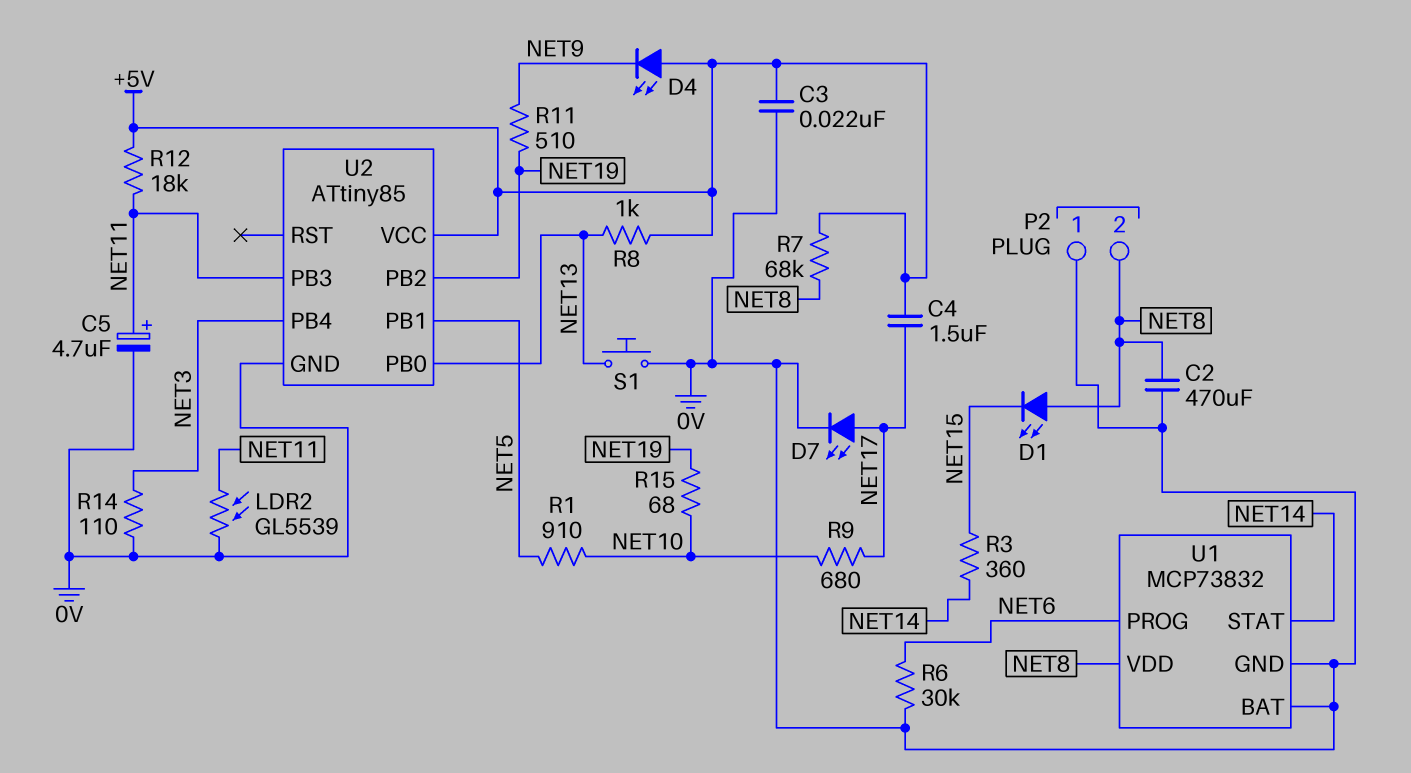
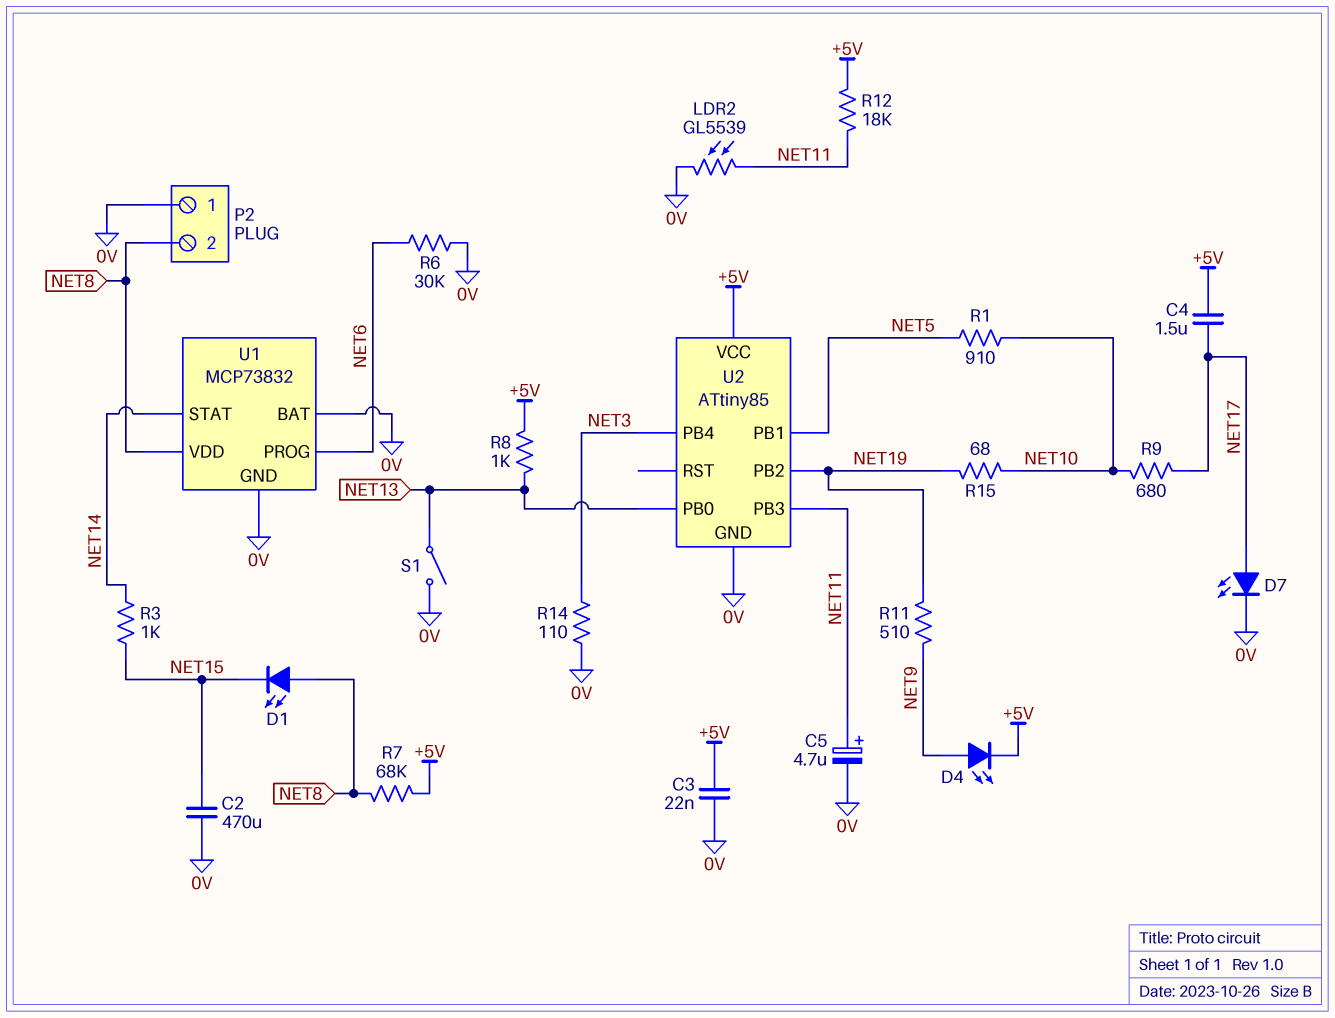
C2: 470uF (0V, NET8) -> 470uF (0V, NET15)
D4: LED (A +5V, K NET9) -> LED (A NET9, K +5V)
R3: 360 (NET14, NET15) -> 1k (NET14, NET15)
S1: button (0V, NET13) -> switch (0V, NET13)

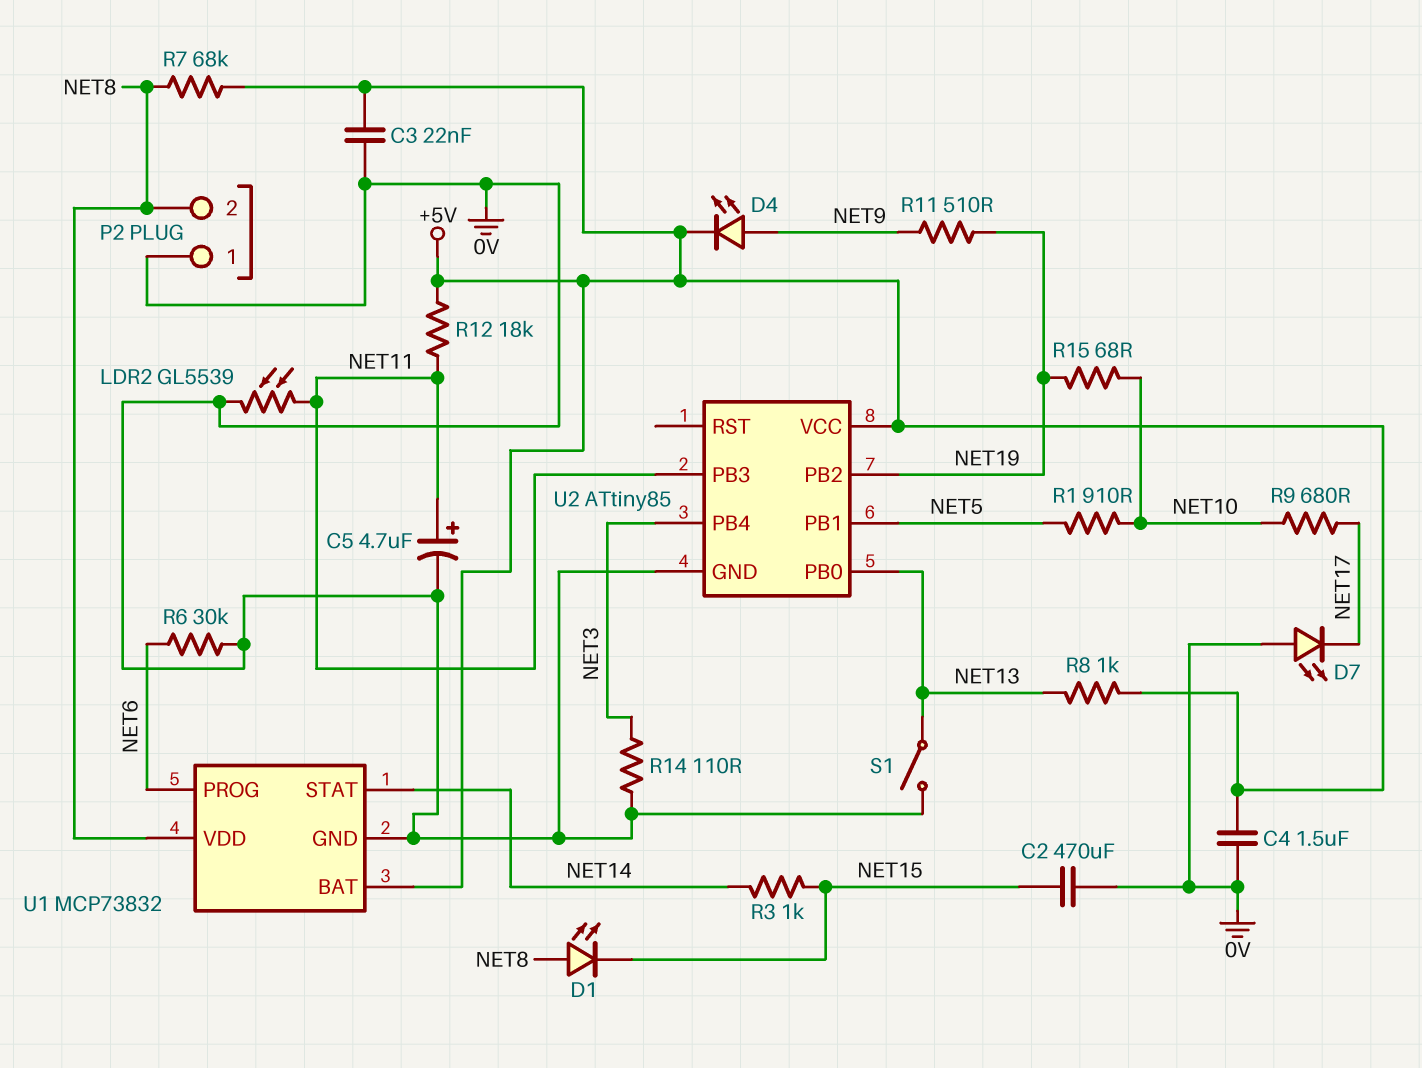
C4: 1.5uF (+5V, NET17) -> 1.5uF (+5V, 0V)
D7: LED (A NET17, K 0V) -> LED (A 0V, K NET17)
U1 pin BAT: 0V -> +5V

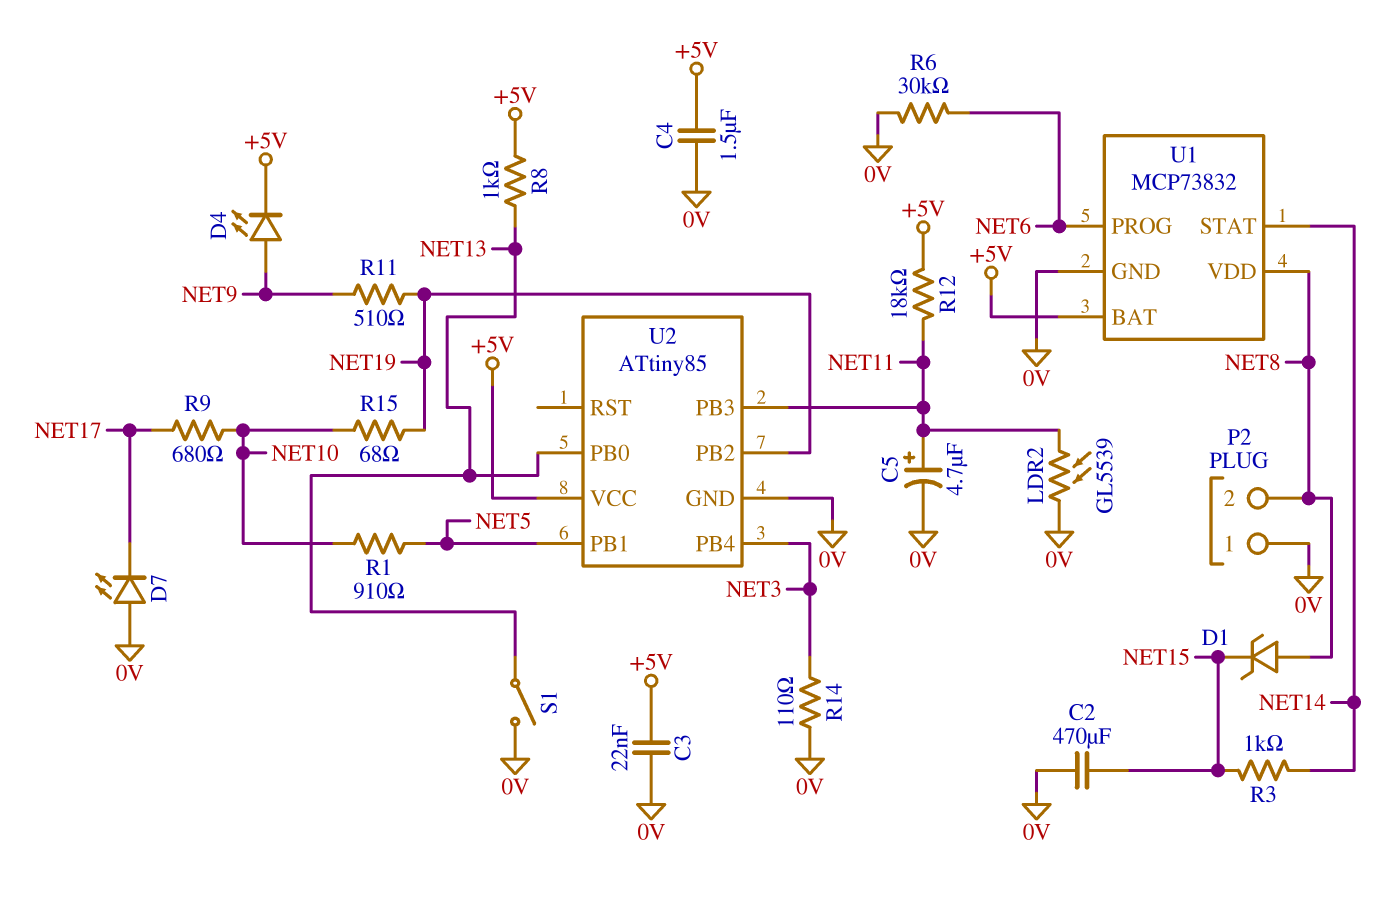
D1: LED (A NET8, K NET15) -> zener (A NET8, K NET15)
R7: 68k (+5V, NET8) -> none

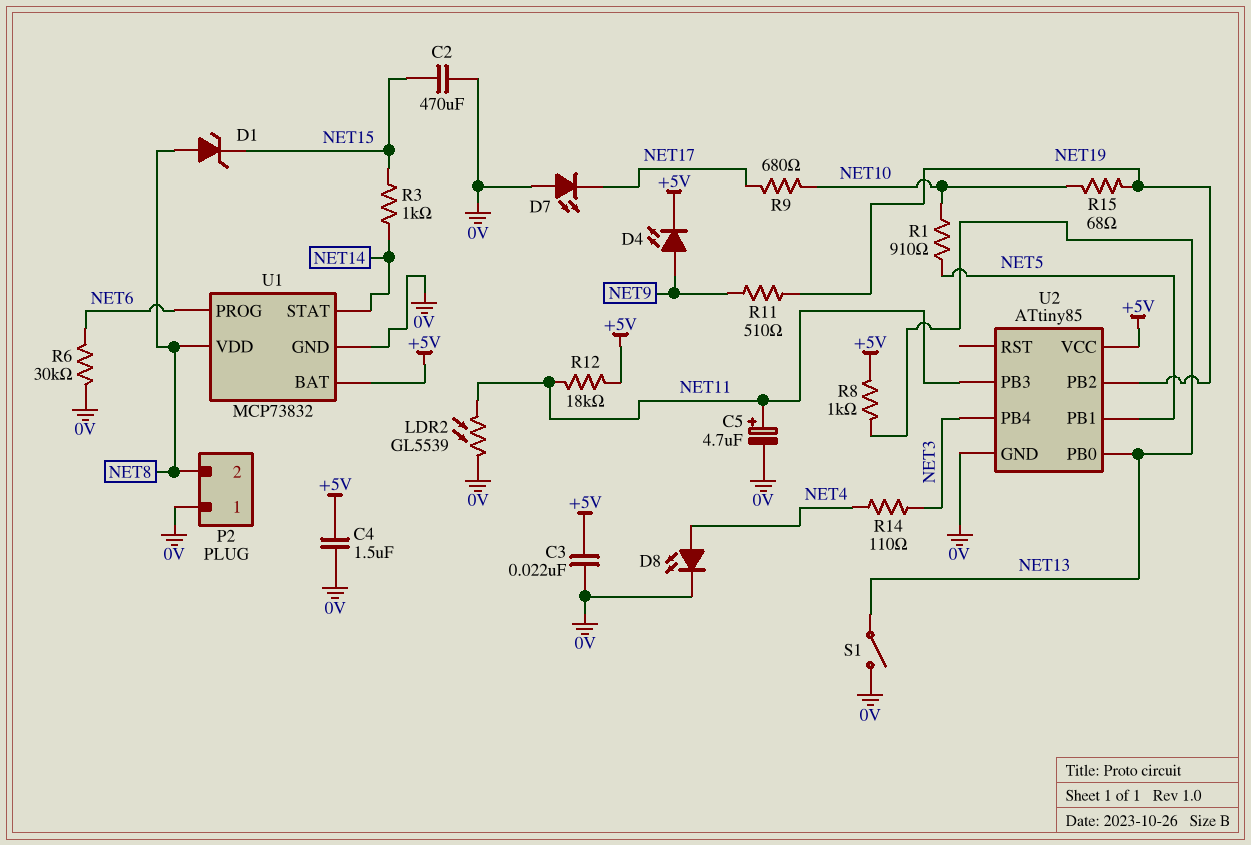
D8: none -> LED (A NET4, K 0V)
R14: 110 (0V, NET3) -> 110 (NET3, NET4)

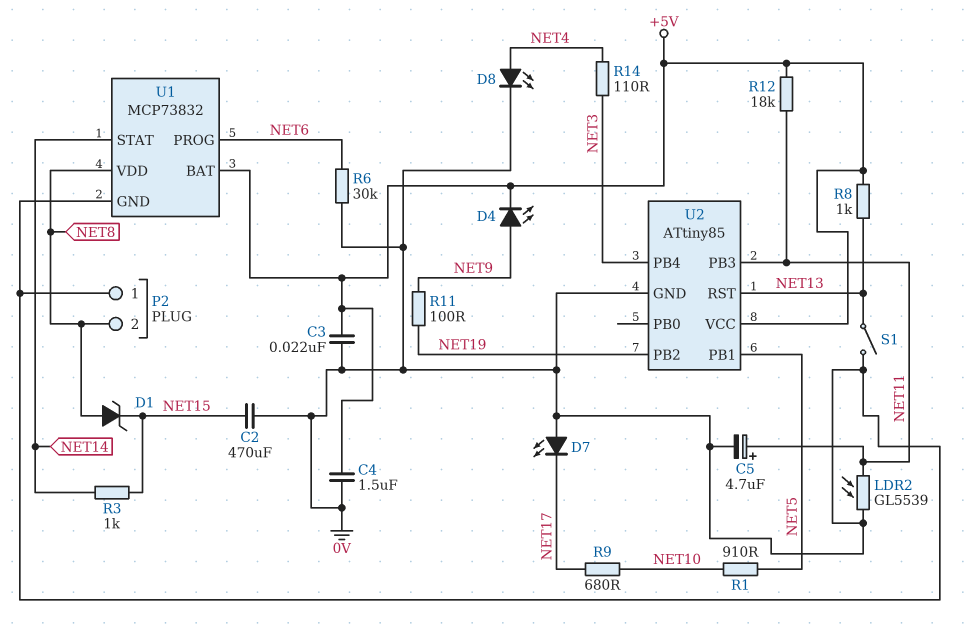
R11: 510 (NET9, NET19) -> 100 (NET9, NET19)
R15: 68 (NET10, NET19) -> none
U2 pin PB0: NET13 -> none
U2 pin RST: none -> NET13

